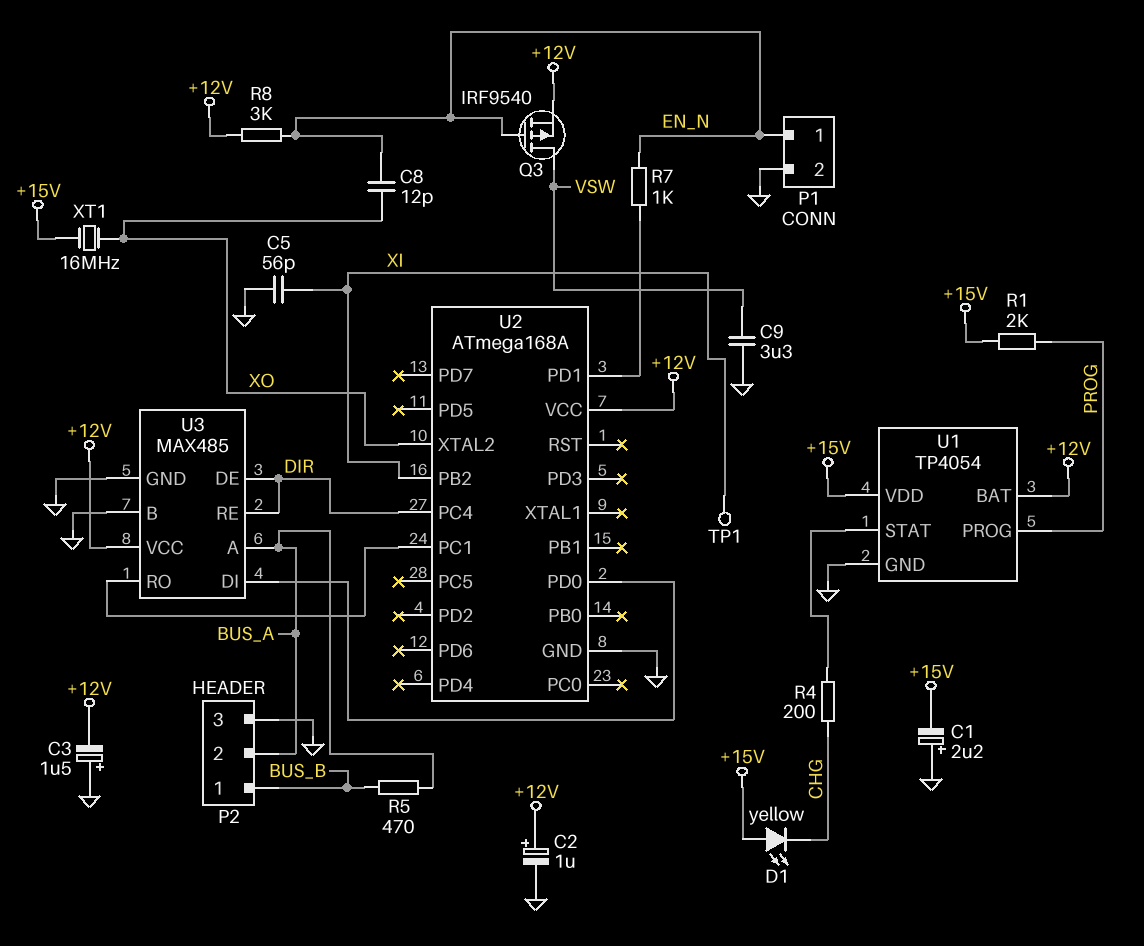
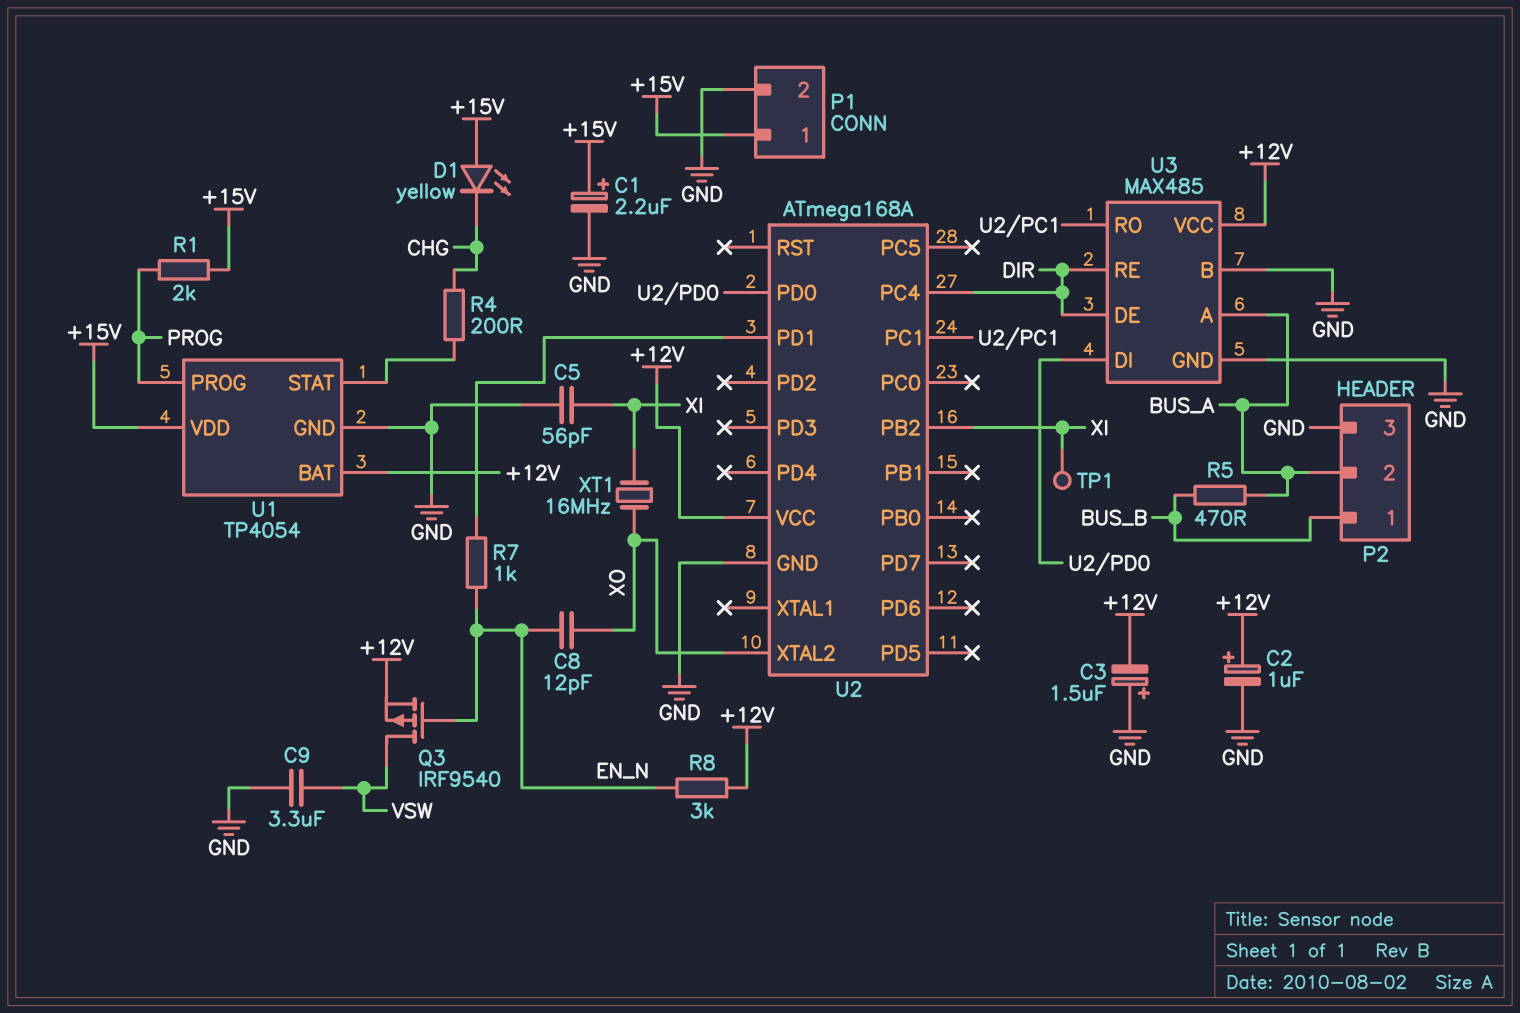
C1: 2.2uF (plus GND, minus +15V) -> 2.2uF (plus +15V, minus GND)
P1 pin 1: EN_N -> +15V
XT1: 16MHz (+15V, XO) -> 16MHz (XI, XO)

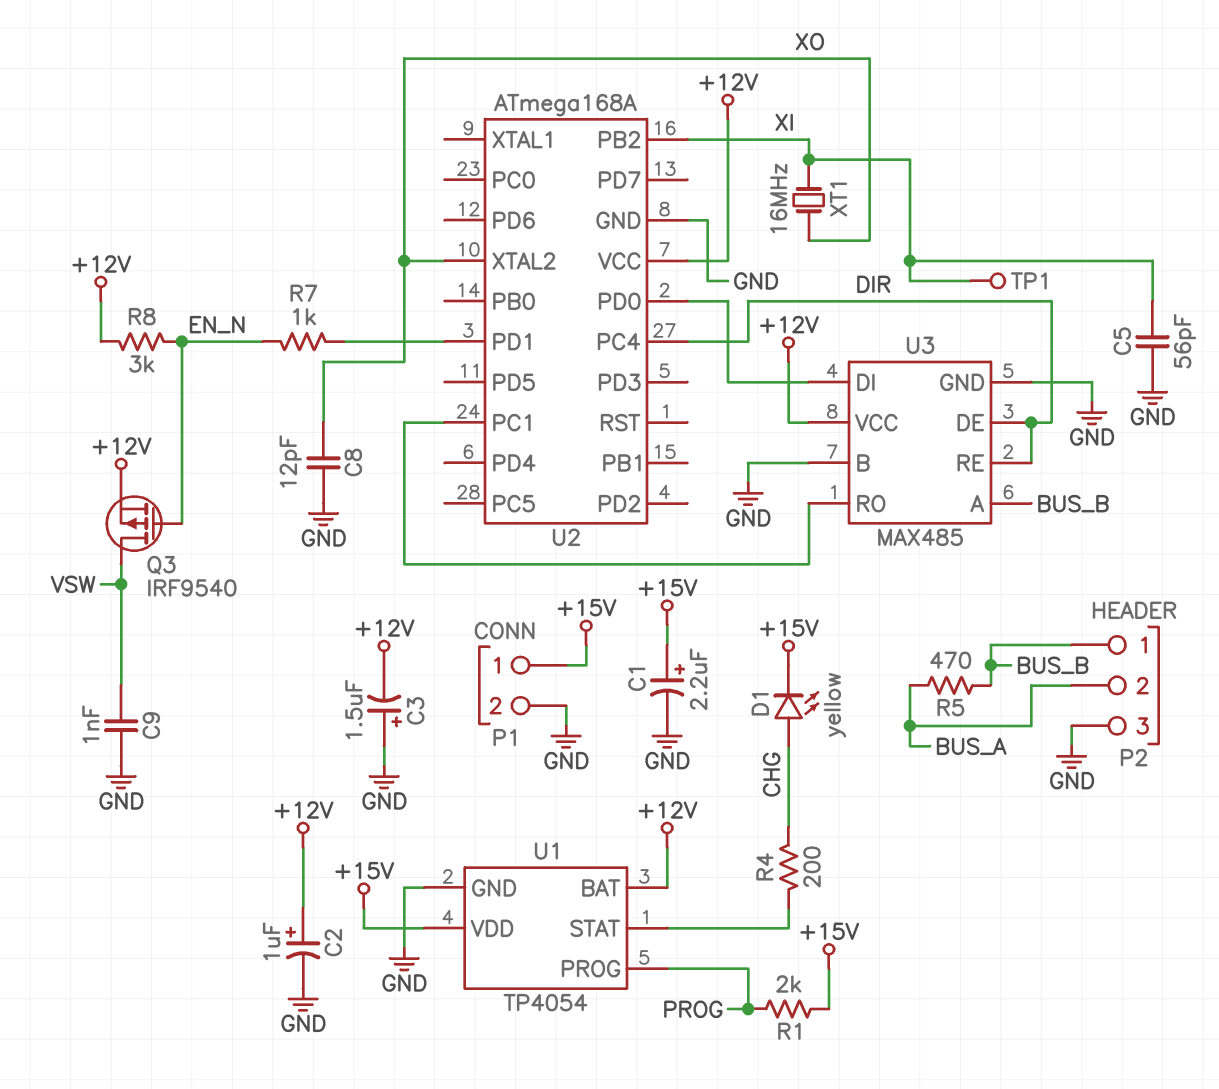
C8: 12pF (EN_N, XO) -> 12pF (GND, XO)
C9: 3.3uF (GND, VSW) -> 1nF (GND, VSW)
D1: LED yellow (A +15V, K CHG) -> LED yellow (A CHG, K +15V)
U3 pin A: BUS_A -> BUS_B

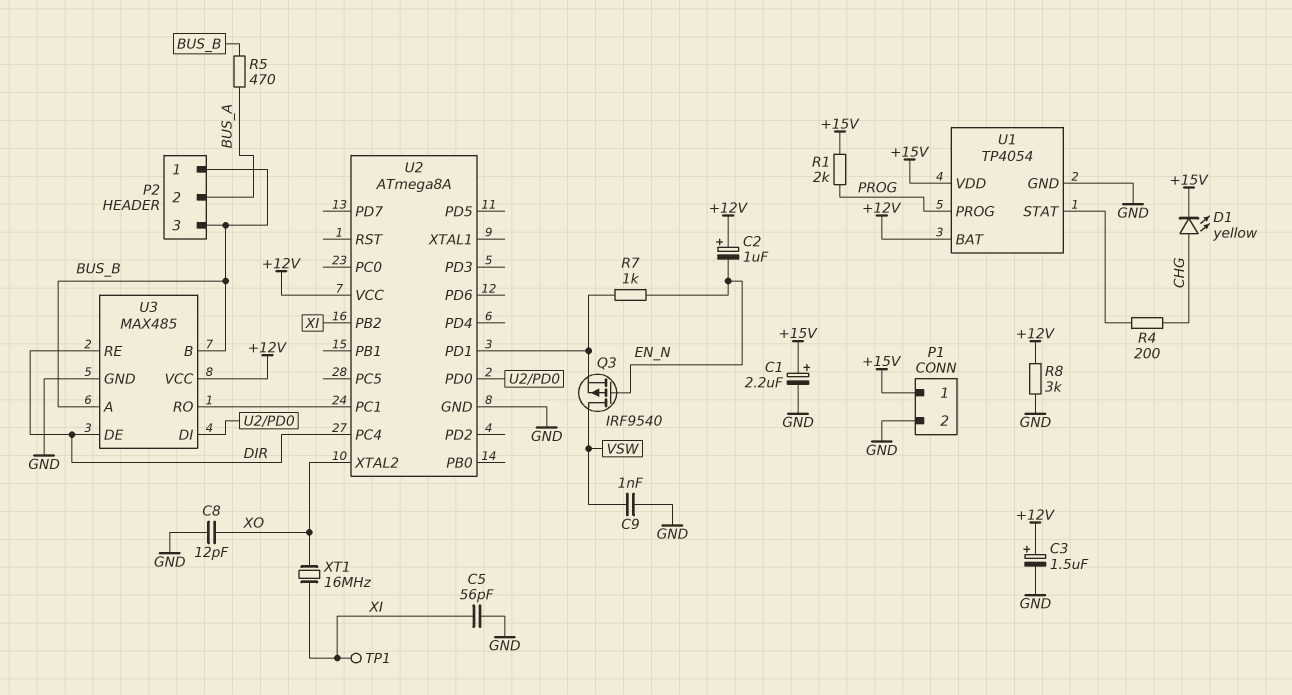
C2: 1uF (plus +12V, minus GND) -> 1uF (plus +12V, minus EN_N)
C3: 1.5uF (plus GND, minus +12V) -> 1.5uF (plus +12V, minus GND)
P2 pin 3: GND -> BUS_B
Q3: PMOS IRF9540 (G EN_N, D VSW, S +12V) -> PMOS IRF9540 (G EN_N, D VSW, S U2/PD1)
R8: 3k (+12V, EN_N) -> 3k (+12V, GND)
U2: ATmega168A -> ATmega8A
U3 pin B: GND -> BUS_B

